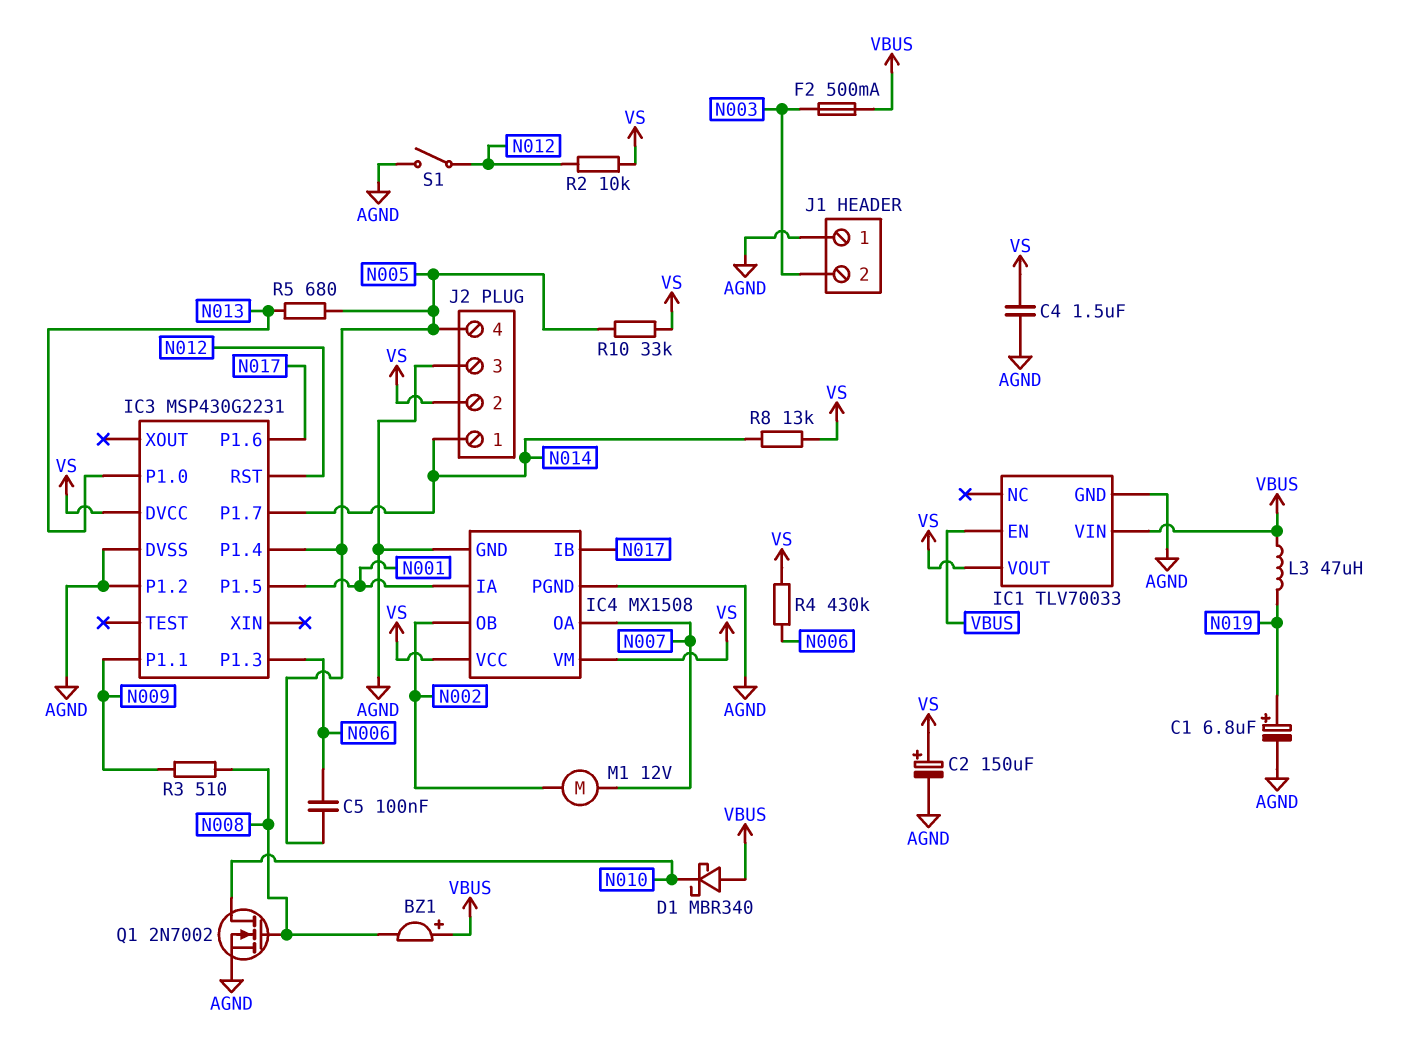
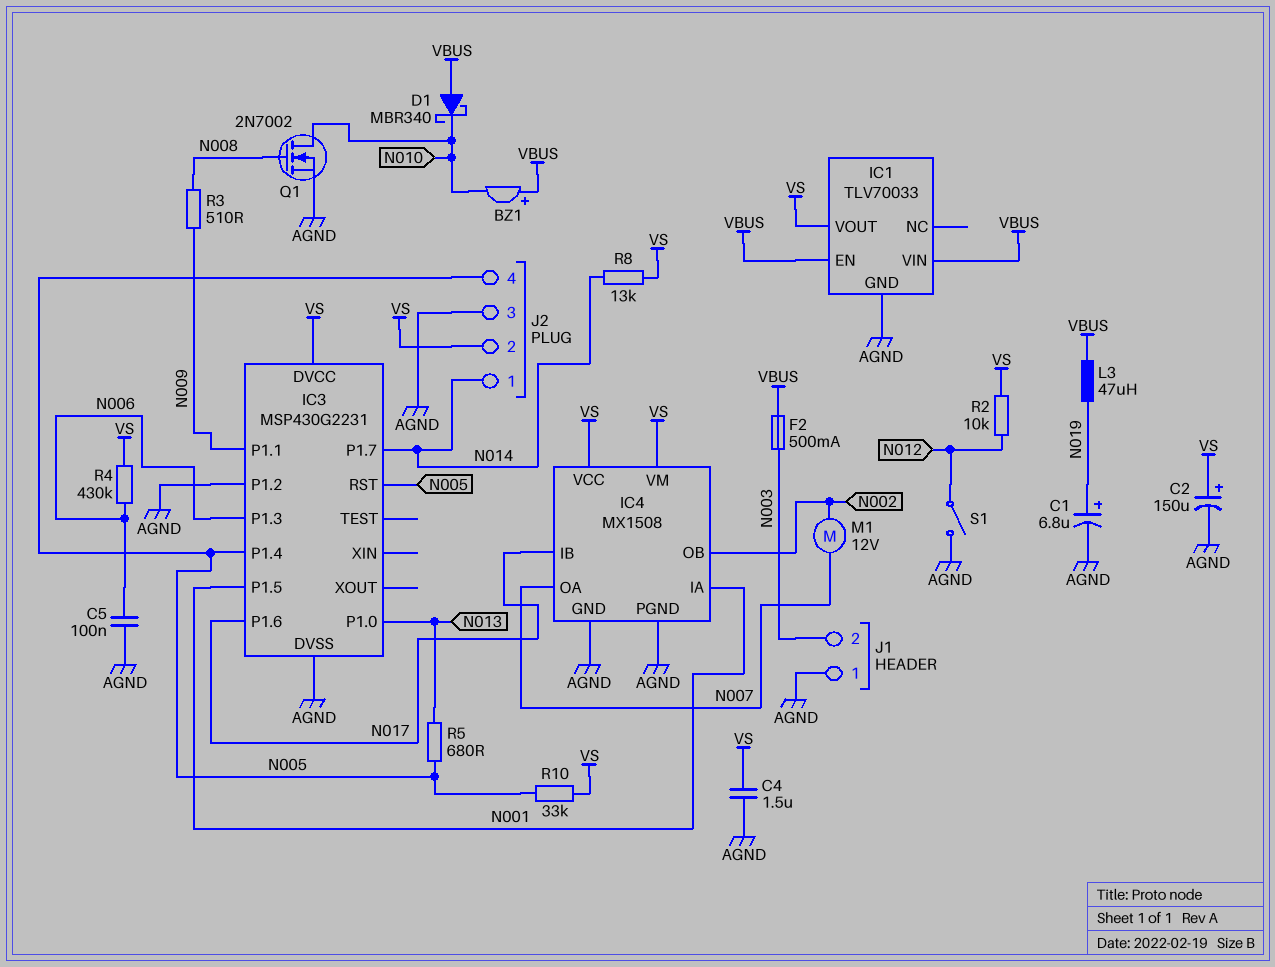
BZ1: buzzer (plus VBUS, minus N008) -> buzzer (plus VBUS, minus N010)
C5: 100nF (N005, N006) -> 100nF (AGND, N006)
IC3 pin RST: N012 -> N005

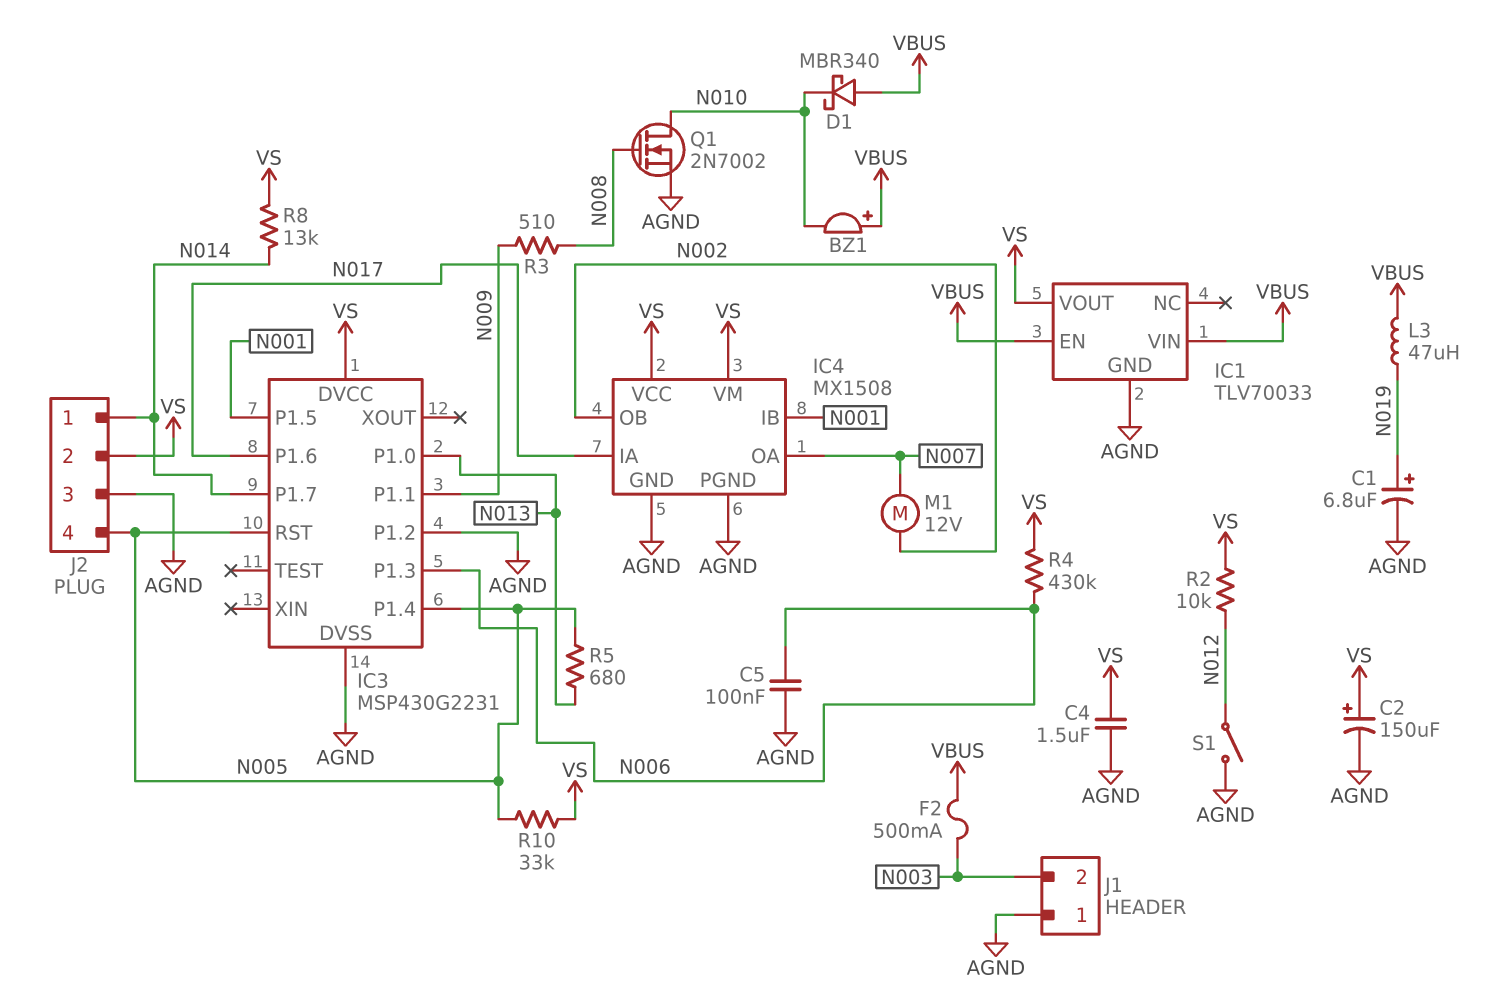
IC4 pin IA: N001 -> N017
IC4 pin IB: N017 -> N001

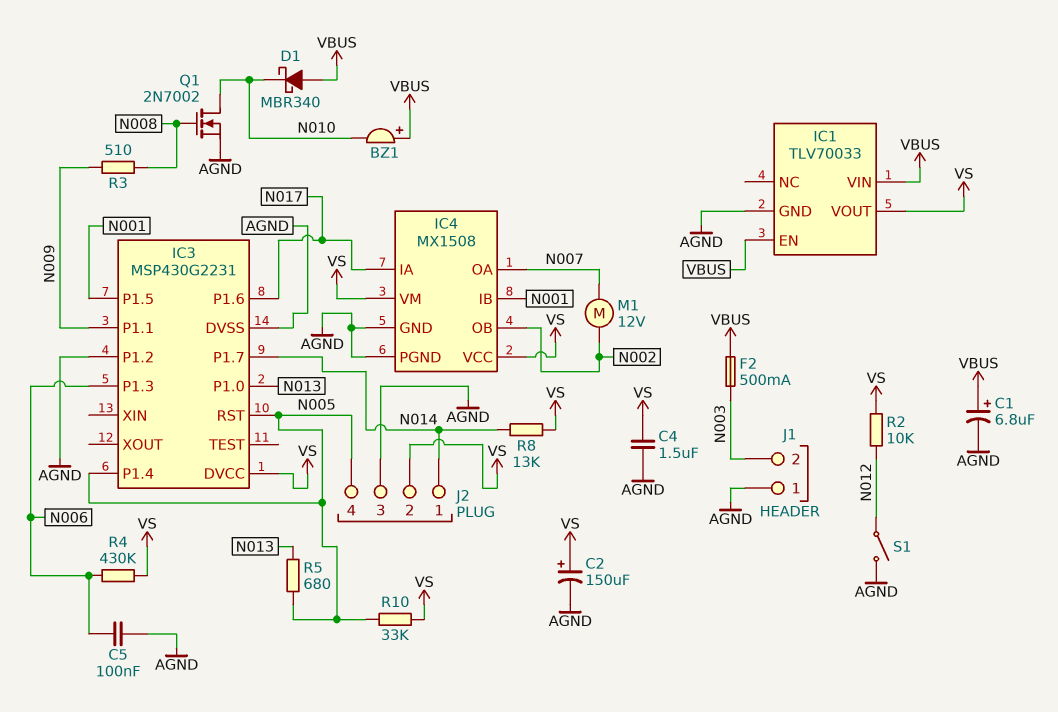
C1: 6.8uF (plus N019, minus AGND) -> 6.8uF (plus VBUS, minus AGND)
L3: 47uH (N019, VBUS) -> none

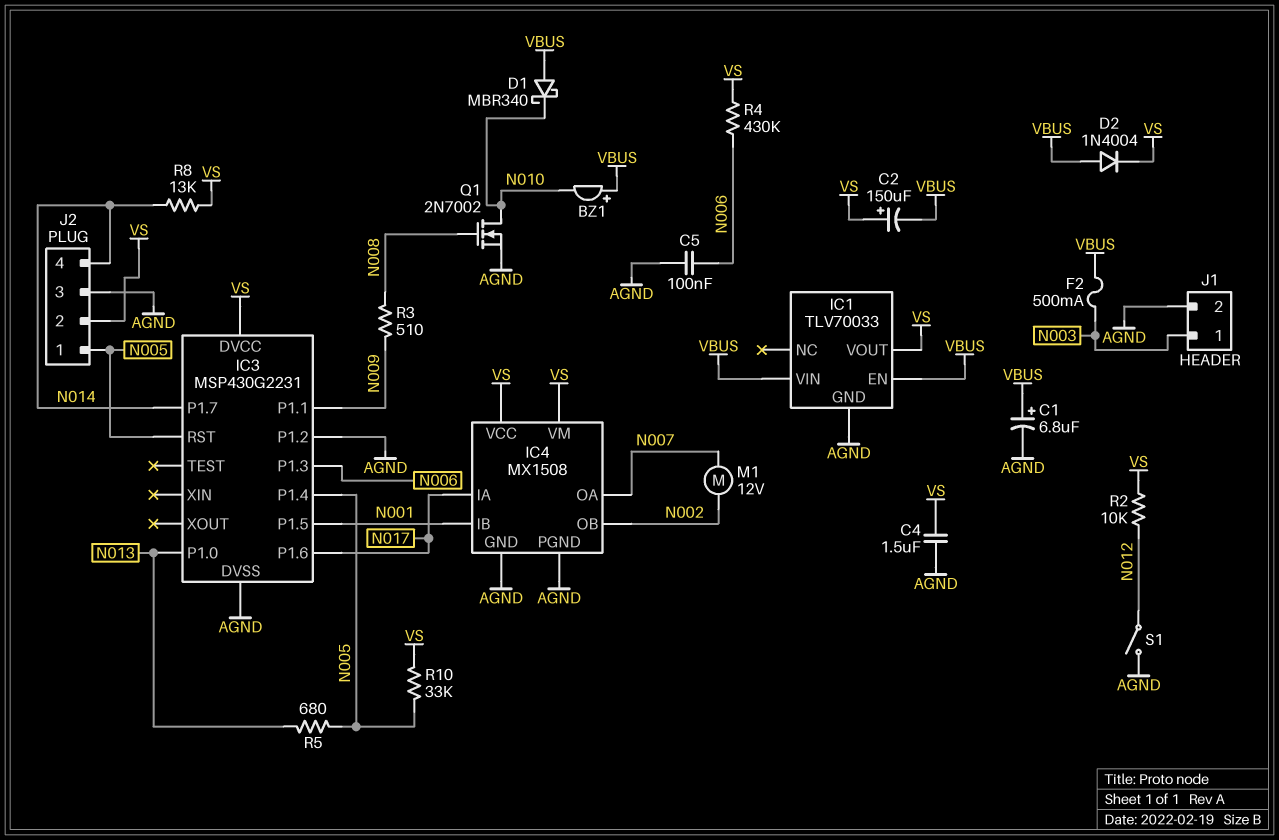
C2: 150uF (plus VS, minus AGND) -> 150uF (plus VS, minus VBUS)
D2: none -> diode 1N4004 (A VBUS, K VS)
J1 pin 1: AGND -> N003
J1 pin 2: N003 -> AGND
J2 pin 1: N014 -> N005
J2 pin 4: N005 -> N014

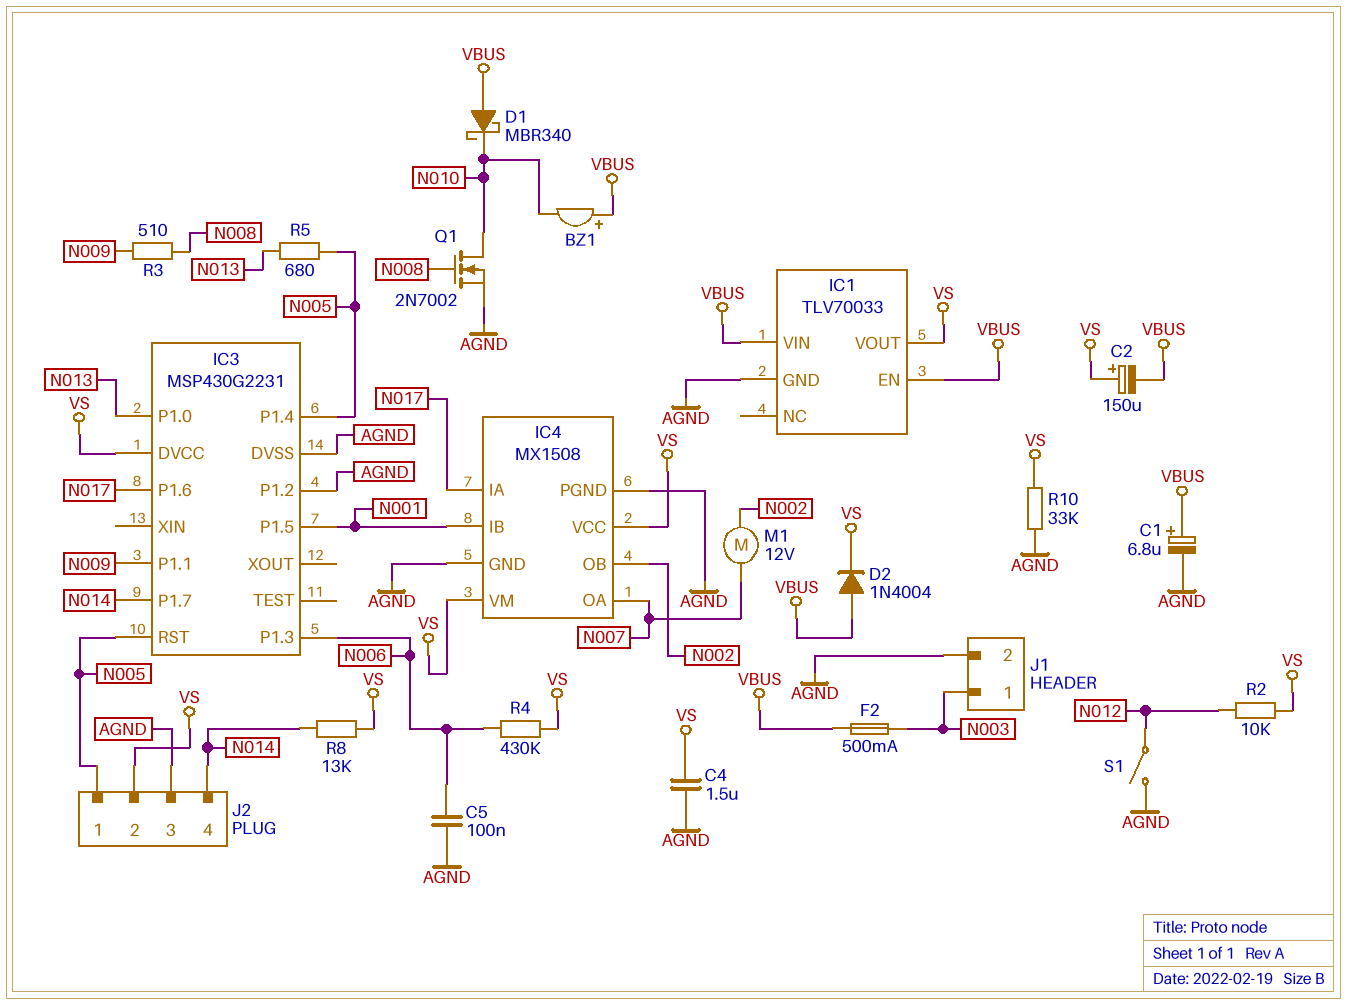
R10: 33k (N005, VS) -> 33k (AGND, VS)

